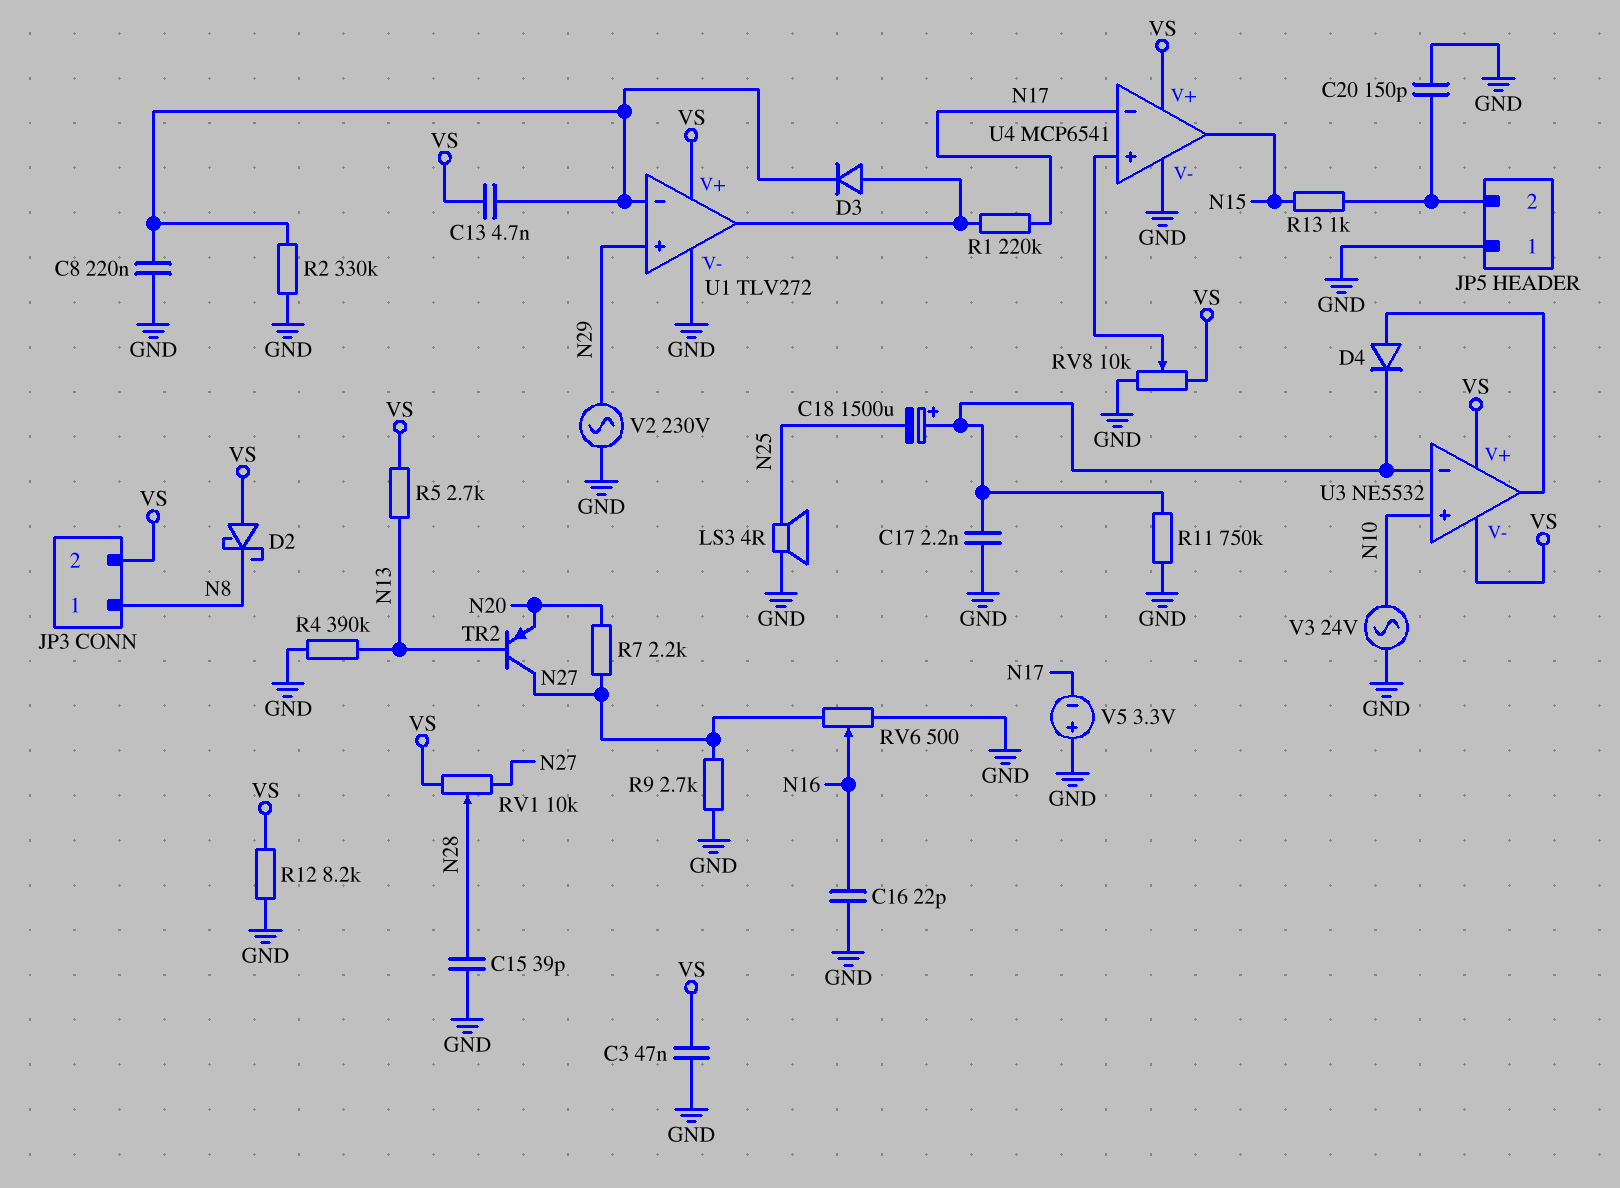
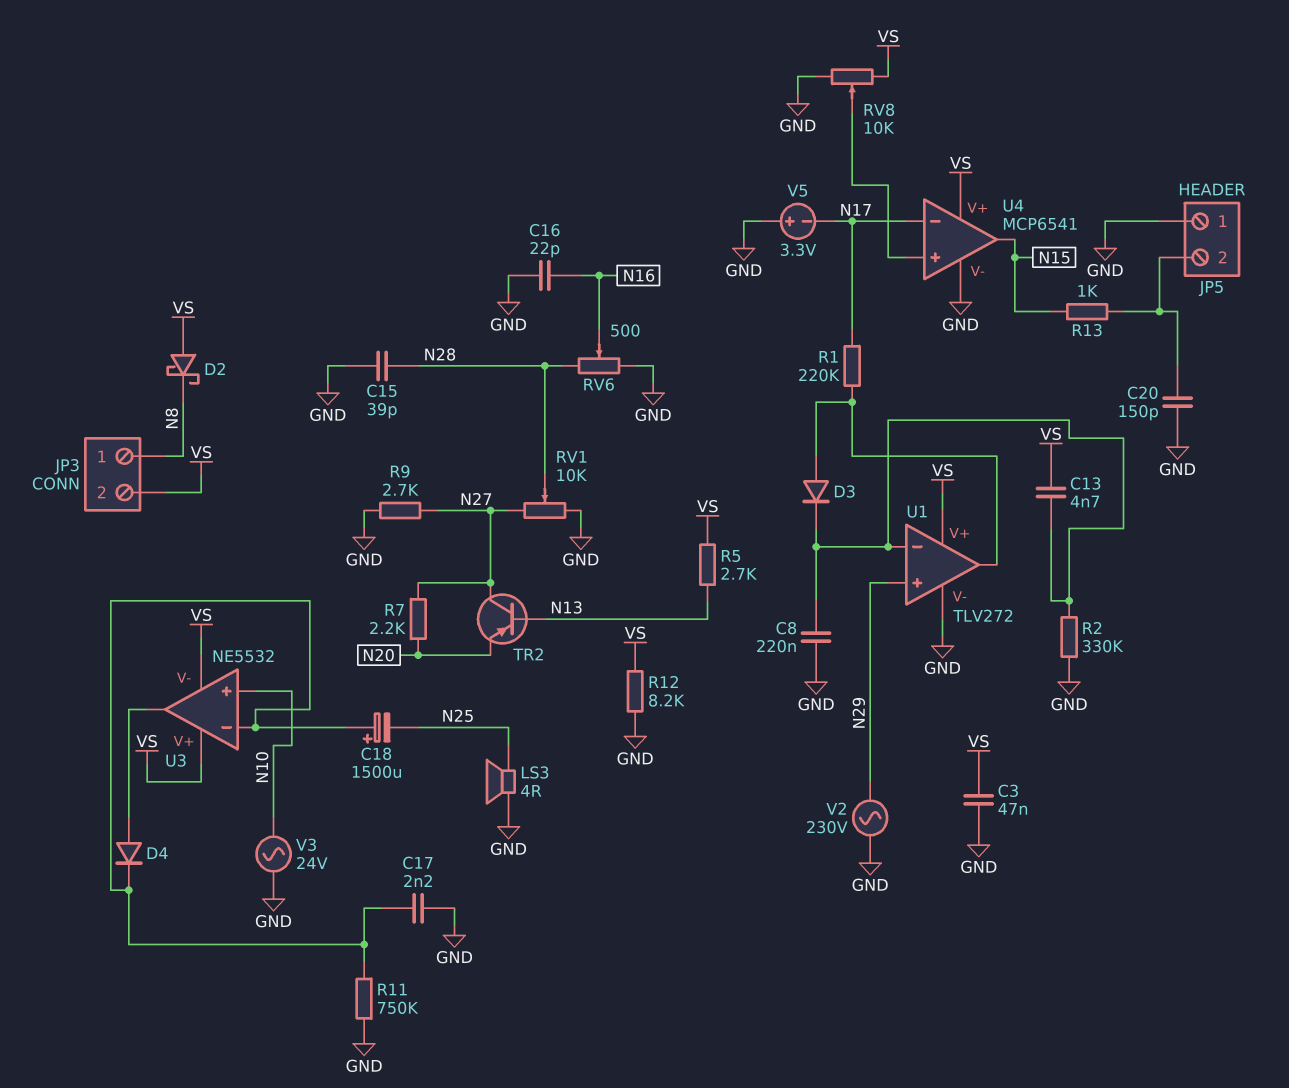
R4: 390k (GND, N13) -> none
RV1: 10k (N27, VS, wiper N28) -> 10k (GND, N27, wiper N28)
RV6: 500 (GND, N27, wiper N16) -> 500 (GND, N28, wiper N16)

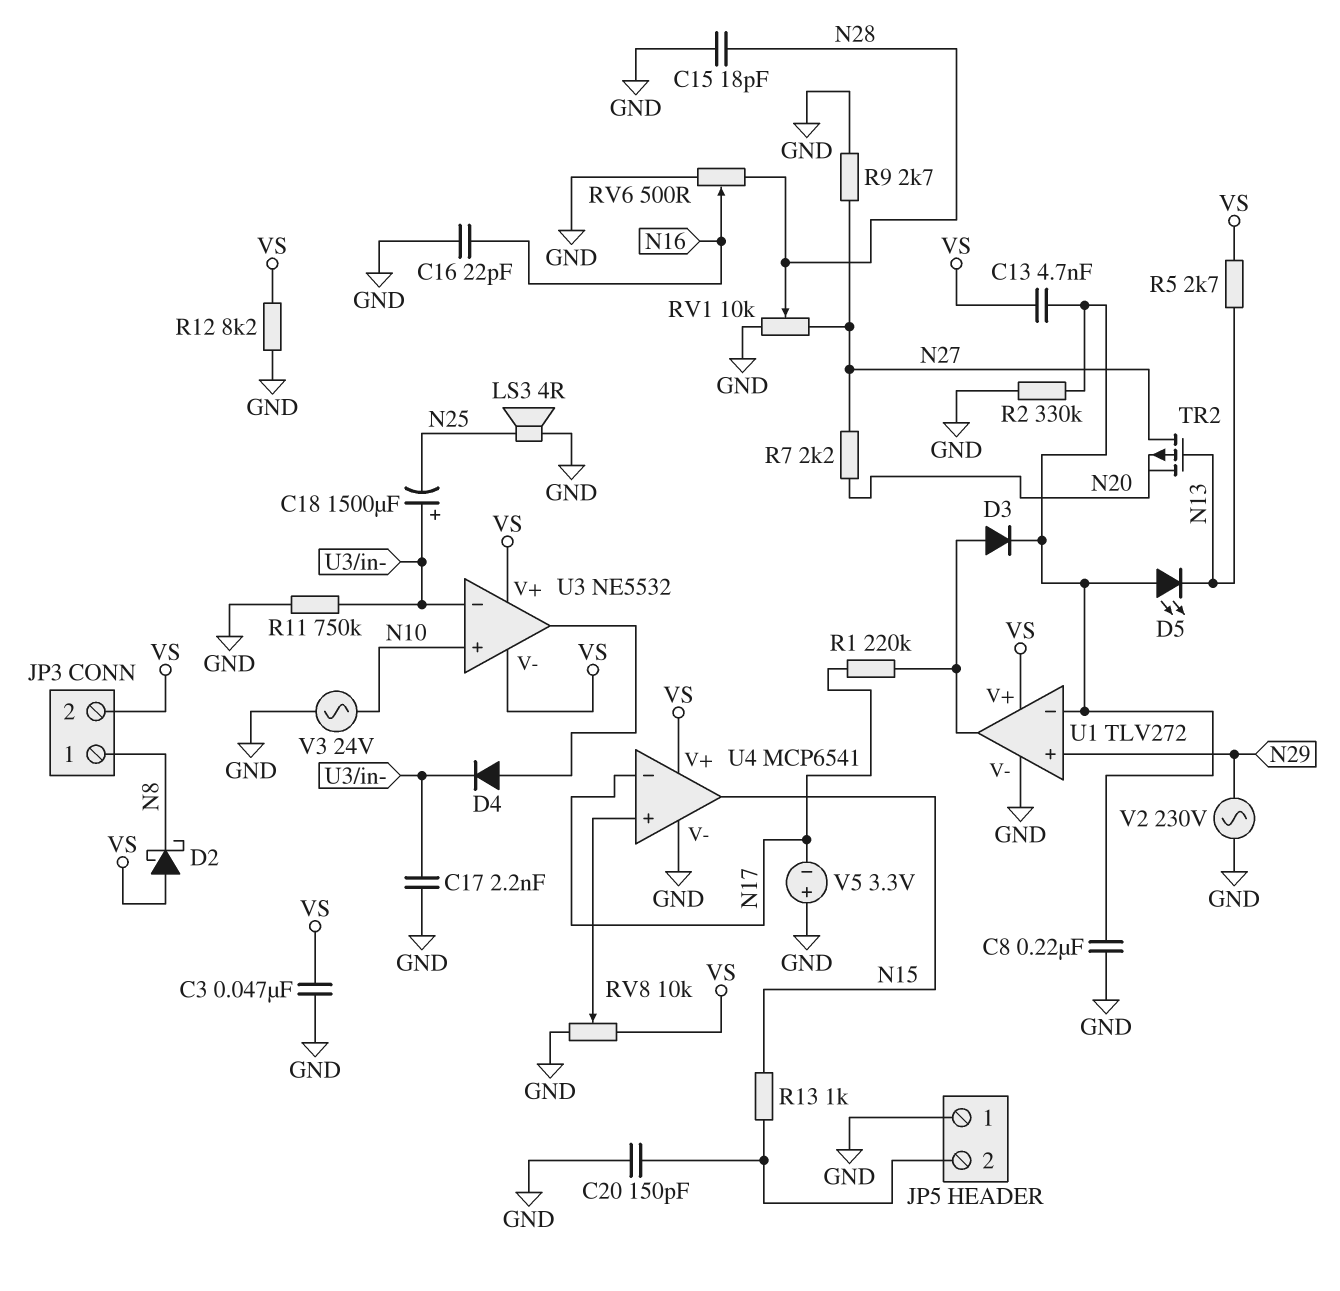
C15: 39pF (GND, N28) -> 18pF (GND, N28)
D5: none -> LED (A U1/in-, K N13)
TR2: PNP (B N13, C N27, E N20) -> PMOS (G N13, D N27, S N20)

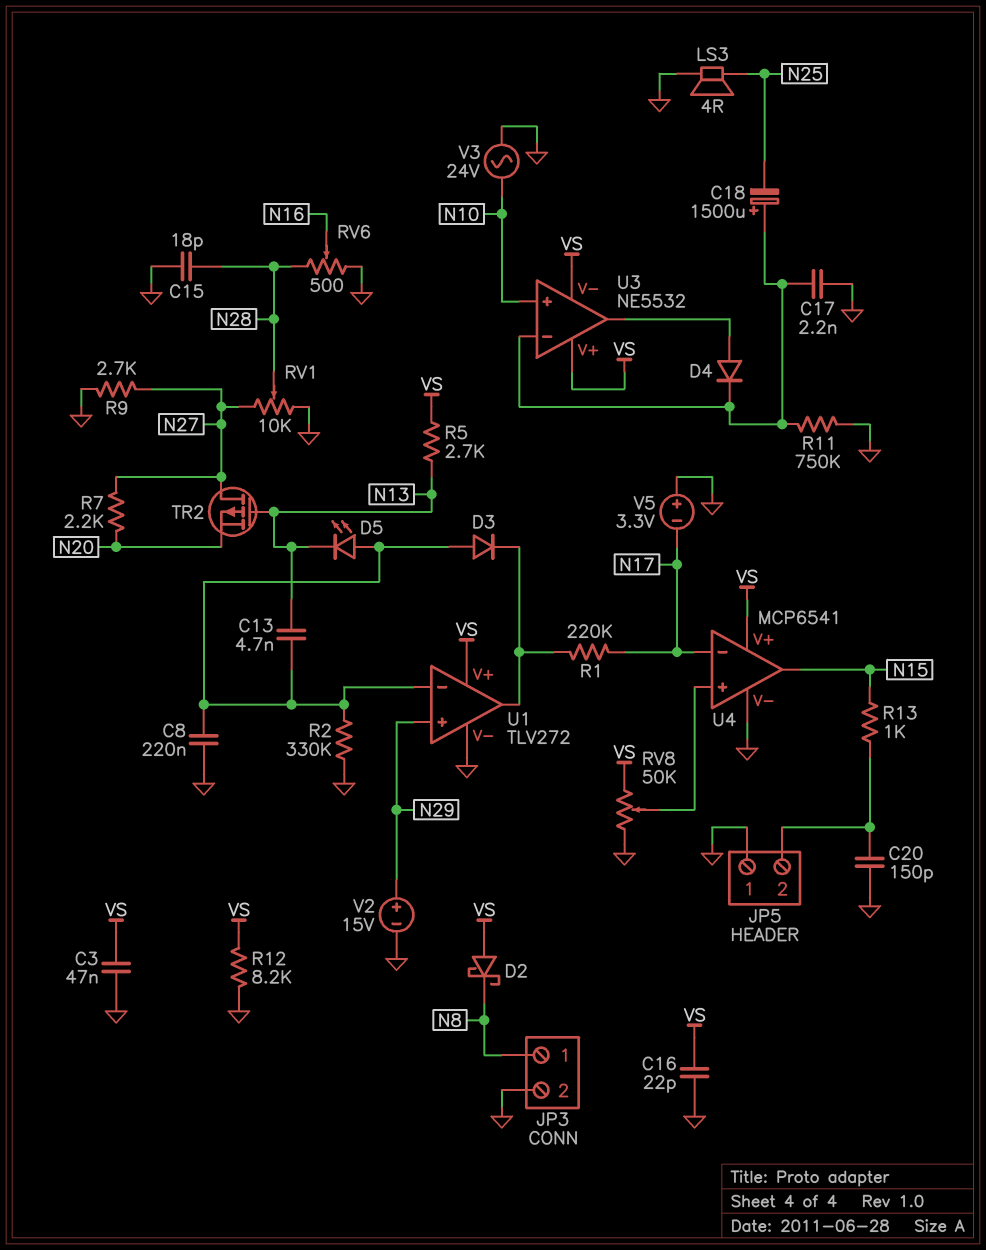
C13: 4.7nF (U1/in-, VS) -> 4.7nF (N13, U1/in-)
C16: 22pF (GND, N16) -> 22pF (GND, VS)
D3: diode (A U1/out, K U1/in-) -> diode (A U1/in-, K U1/out)
JP3 pin 2: VS -> GND
RV8: 10k (GND, VS, wiper U4/in+) -> 50k (GND, VS, wiper U4/in+)
V2: AC 230V (GND, N29) -> 15V (plus N29, minus GND)

